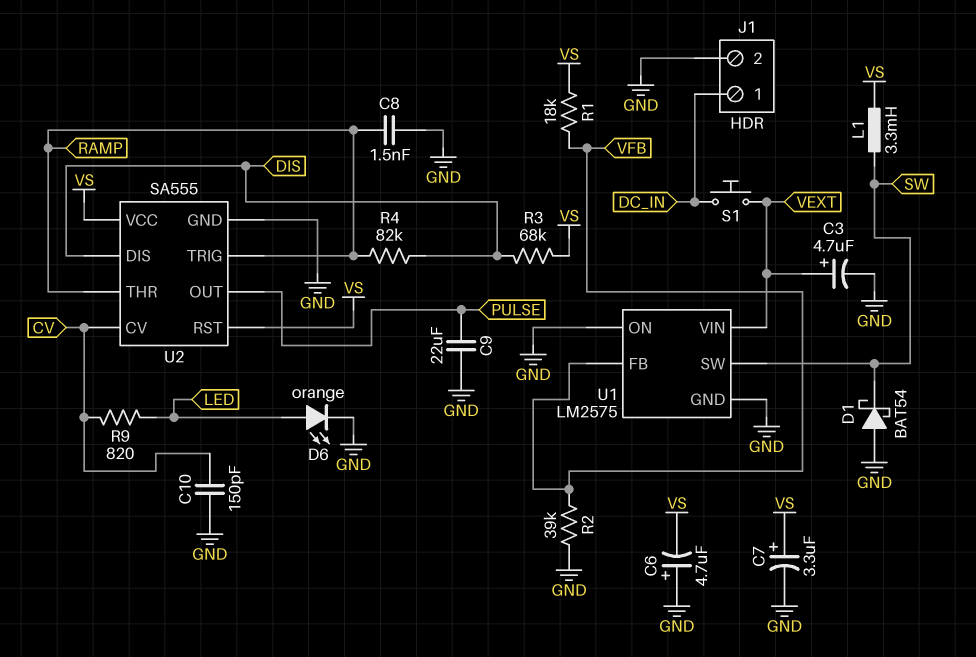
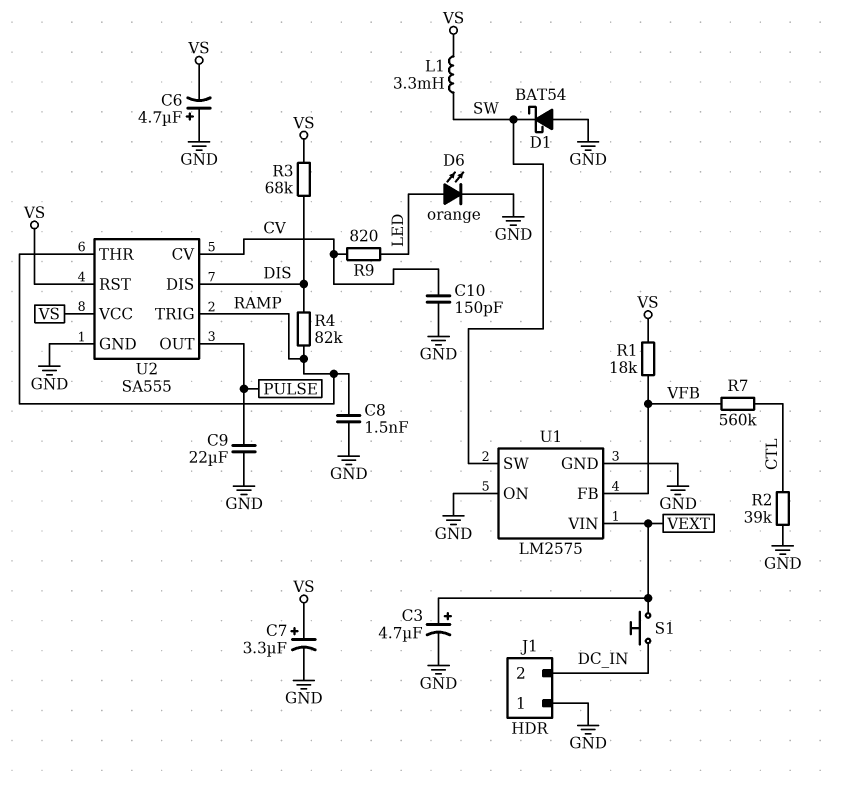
J1 pin 1: DC_IN -> GND
J1 pin 2: GND -> DC_IN
R2: 39k (GND, VFB) -> 39k (CTL, GND)
R7: none -> 560k (CTL, VFB)

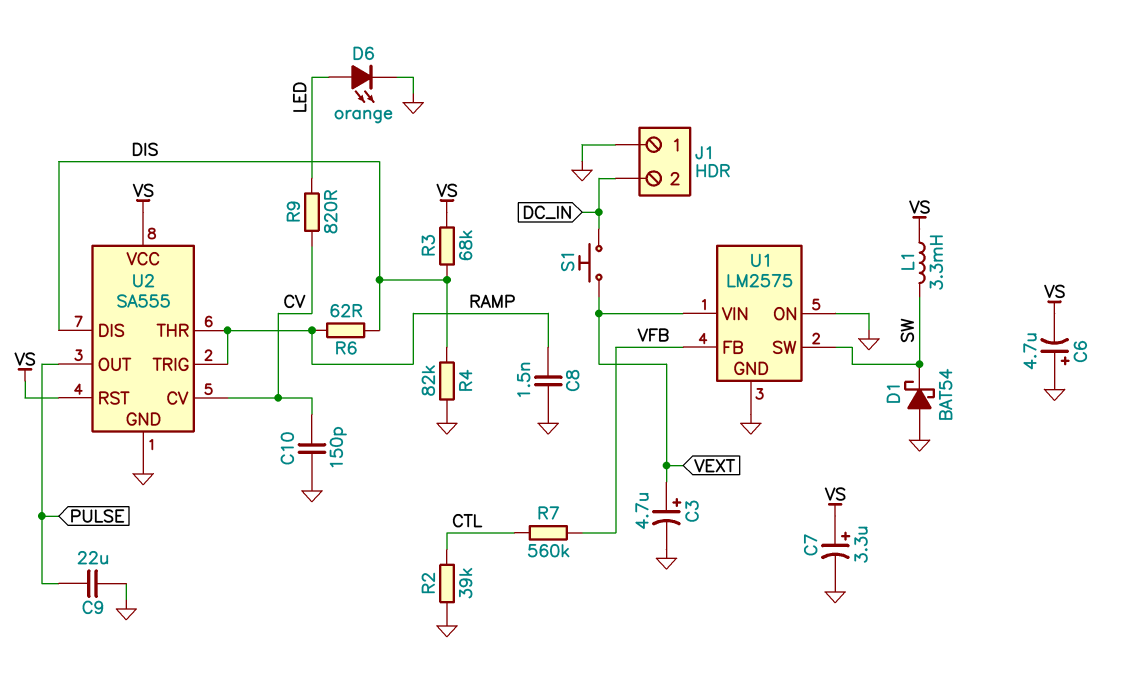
R1: 18k (VFB, VS) -> none
R4: 82k (DIS, RAMP) -> 82k (DIS, GND)
R6: none -> 62 (DIS, RAMP)

